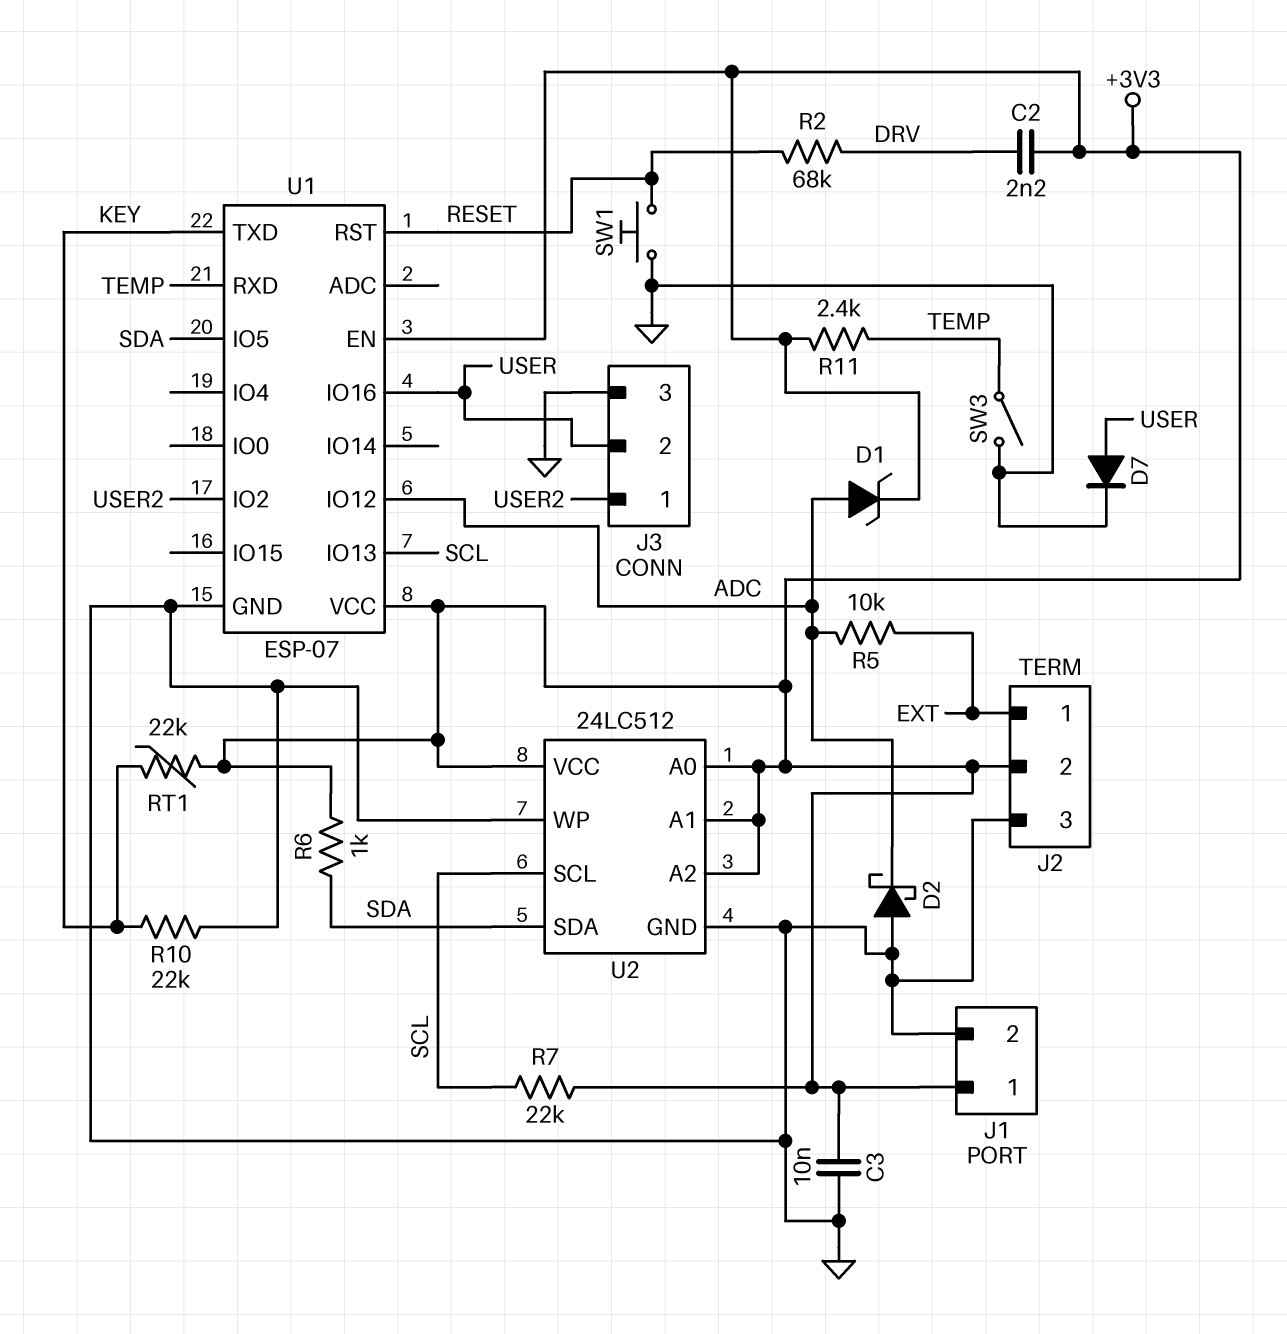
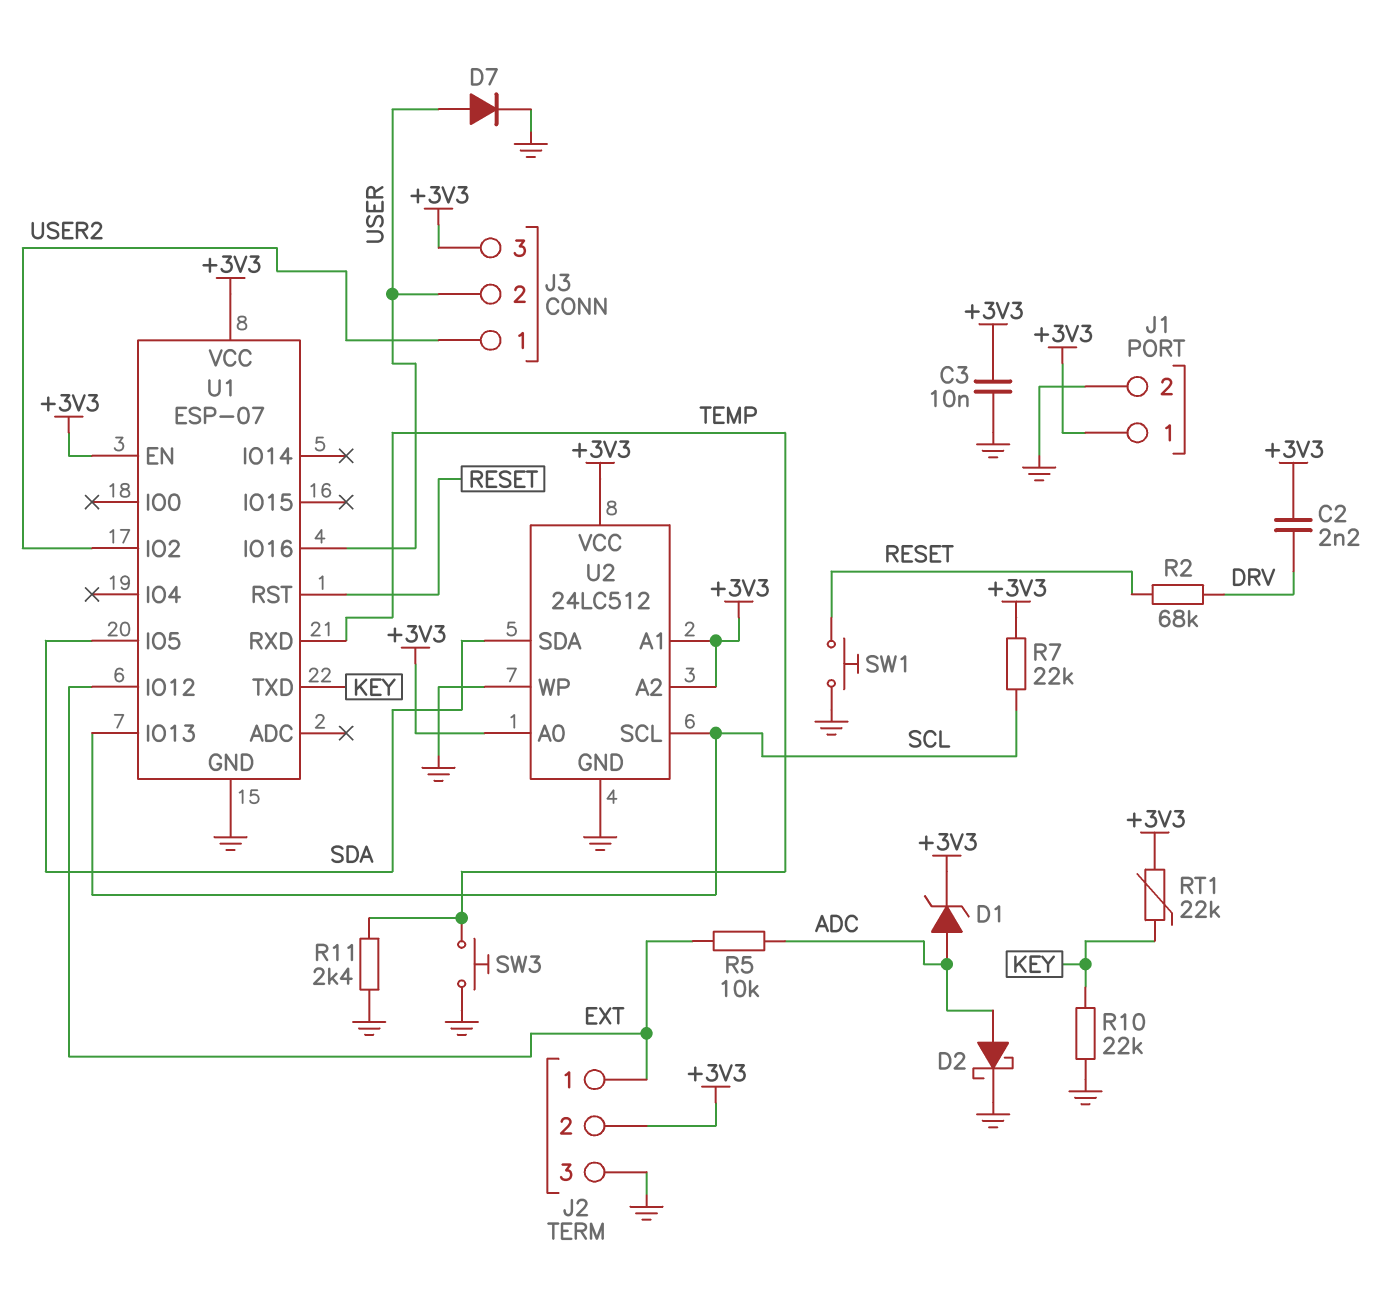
D2: schottky (A GND, K ADC) -> schottky (A ADC, K GND)
J3 pin 3: GND -> +3V3
R6: 1k (+3V3, SDA) -> none
R11: 2.4k (+3V3, TEMP) -> 2.4k (GND, TEMP)
SW3: switch (GND, TEMP) -> button (GND, TEMP)
U1 pin IO12: ADC -> EXT

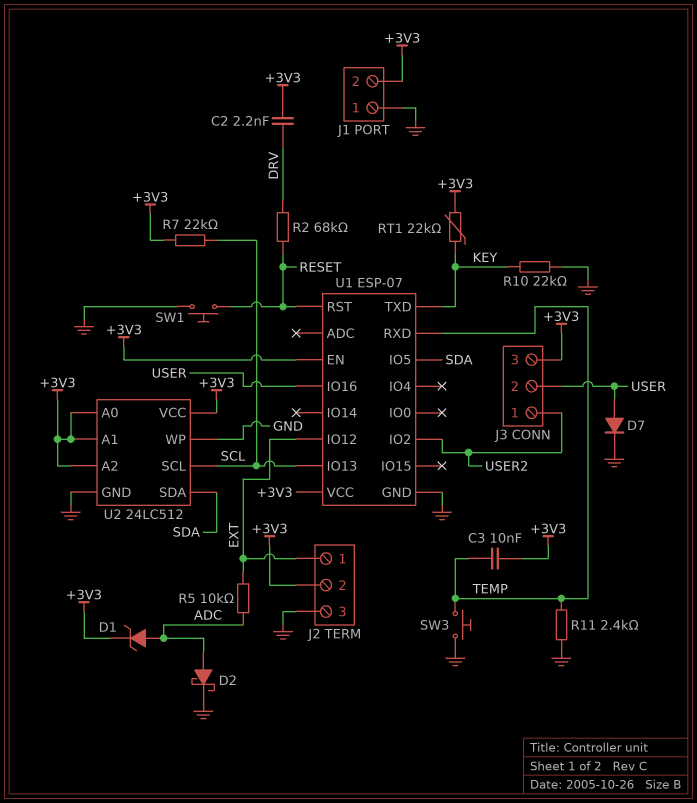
C3: 10nF (+3V3, GND) -> 10nF (+3V3, TEMP)
J1 pin 1: +3V3 -> GND
J1 pin 2: GND -> +3V3

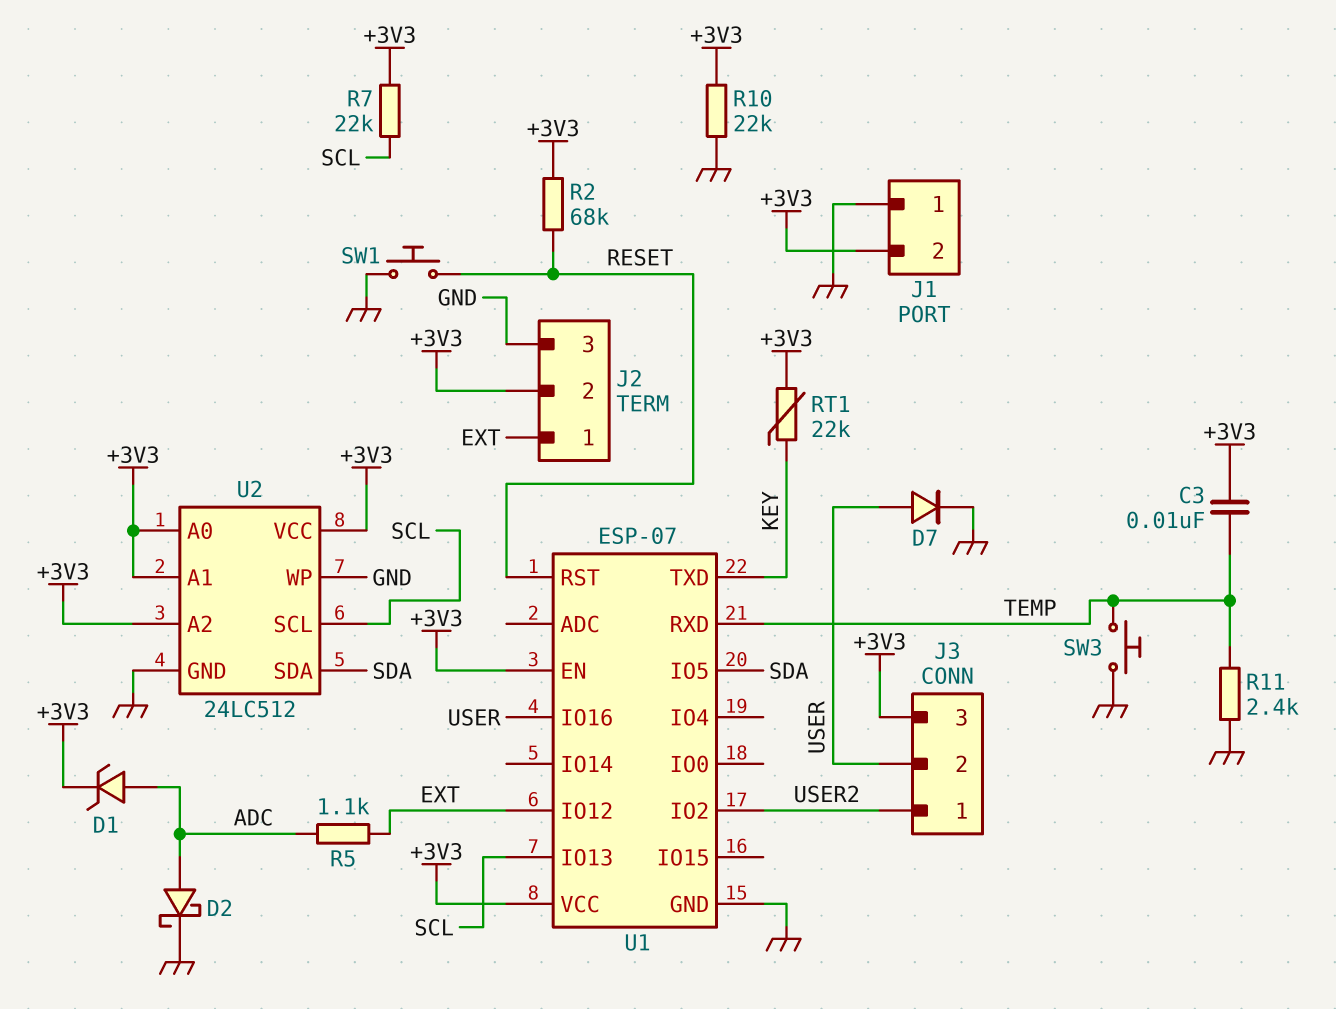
C2: 2.2nF (+3V3, DRV) -> none
R2: 68k (DRV, RESET) -> 68k (+3V3, RESET)
R5: 10k (ADC, EXT) -> 1.1k (ADC, EXT)
R10: 22k (GND, KEY) -> 22k (+3V3, GND)

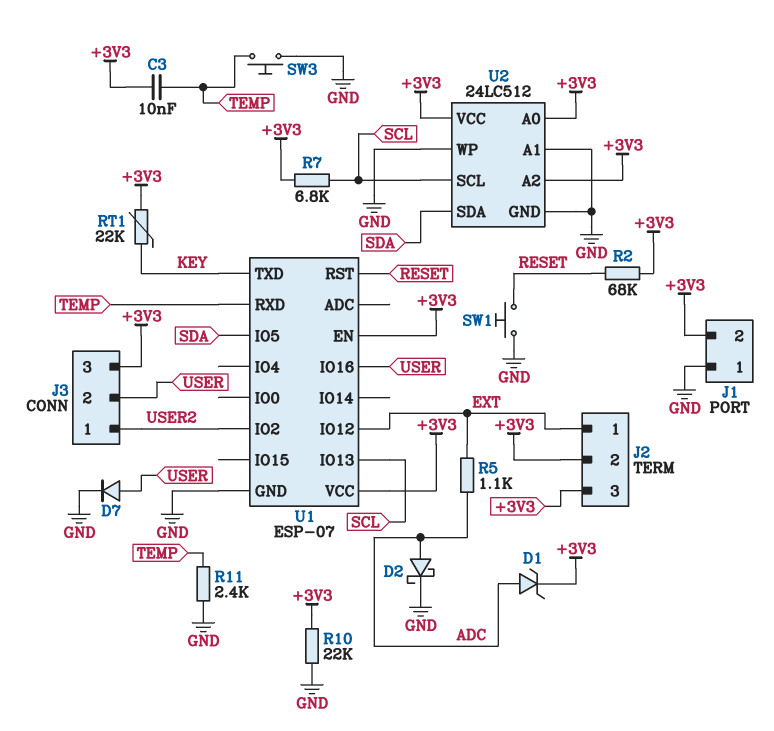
J2 pin 3: GND -> +3V3
R7: 22k (+3V3, SCL) -> 6.8k (+3V3, SCL)
U2 pin A1: +3V3 -> GND

